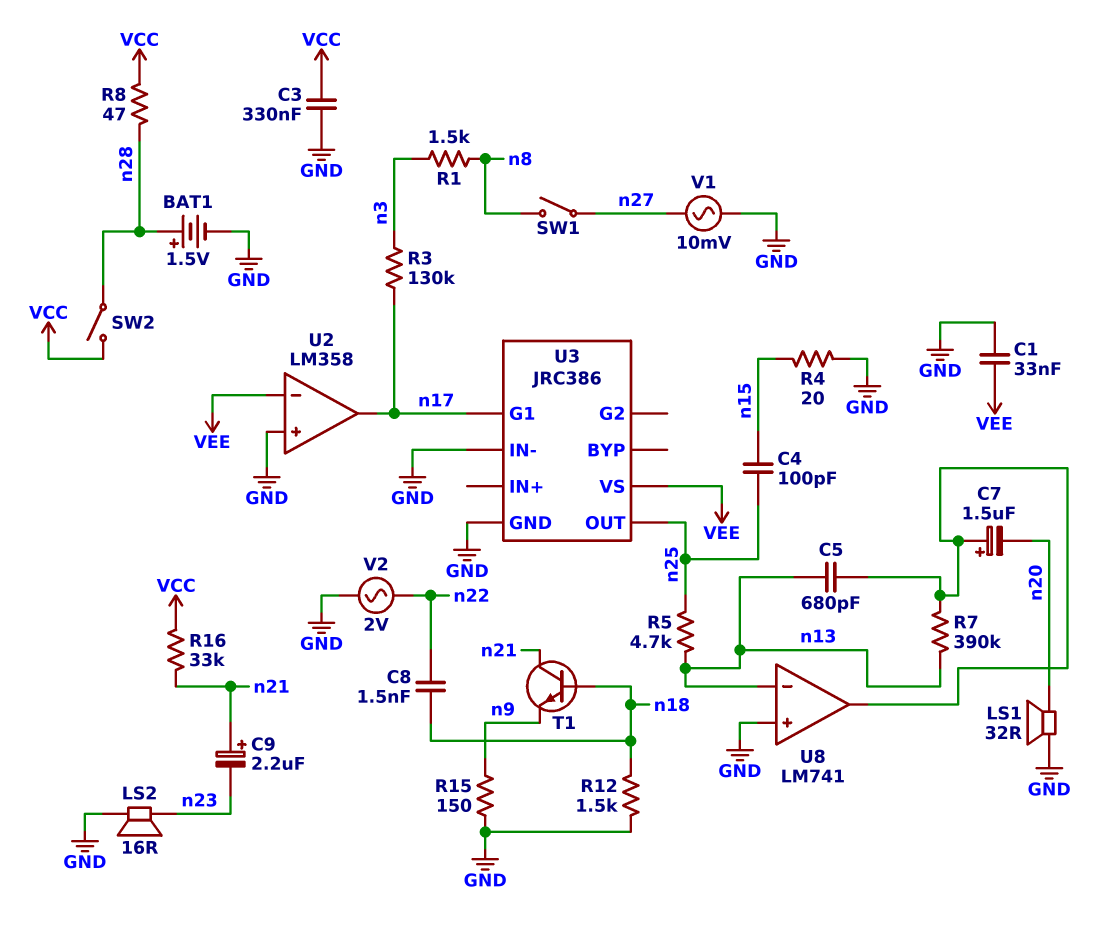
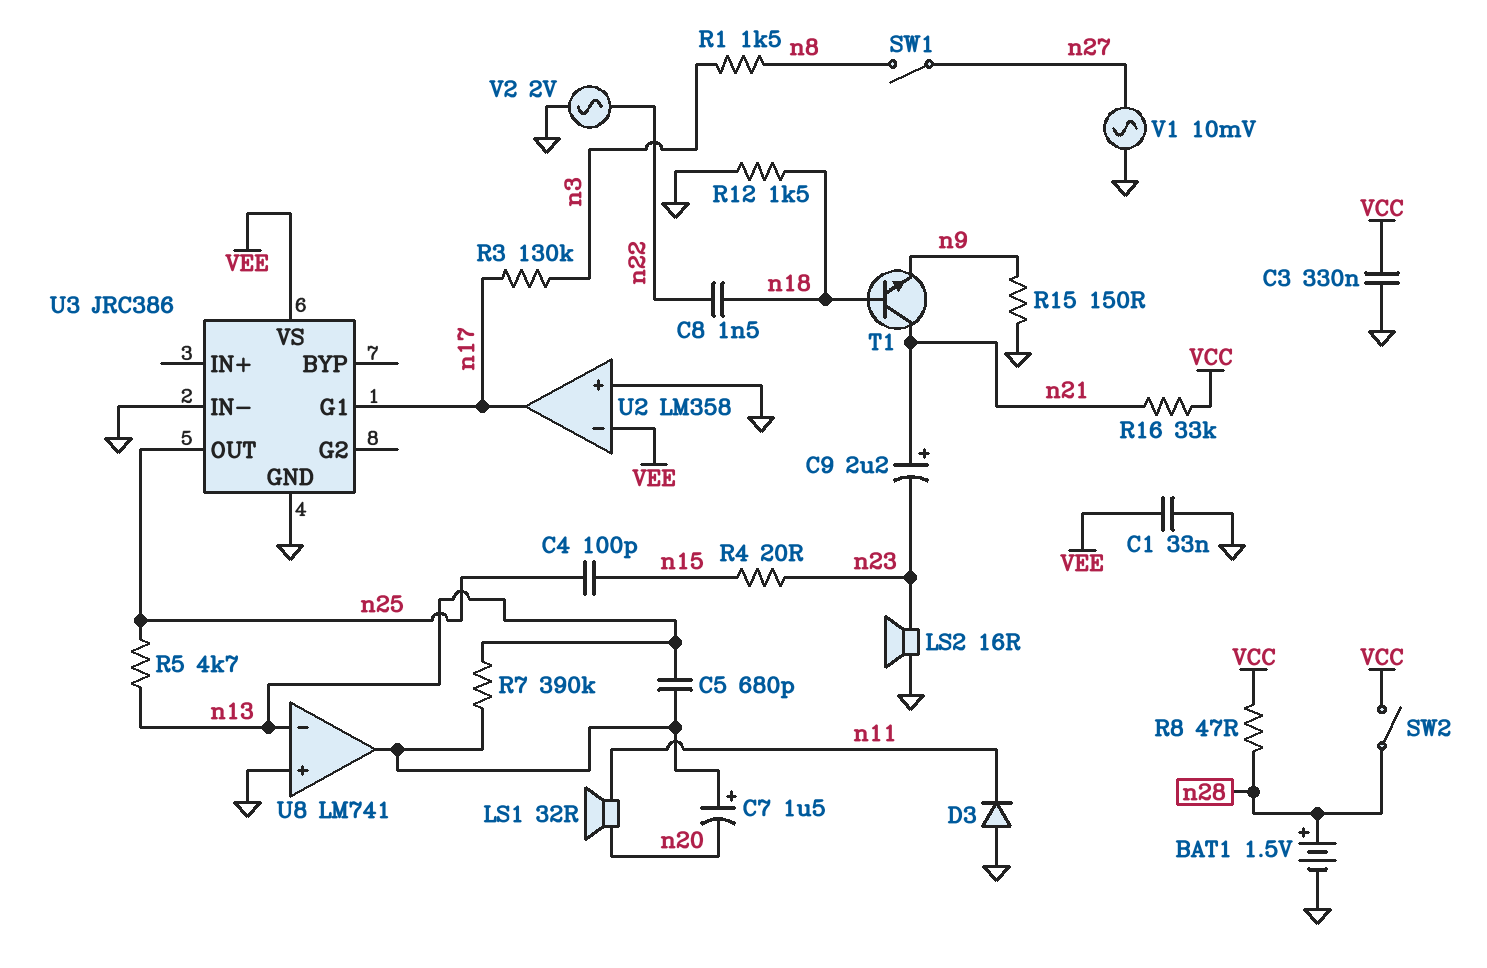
D3: none -> diode (A GND, K n11)
LS1: speaker 32R (GND, n20) -> speaker 32R (n11, n20)
R4: 20 (GND, n15) -> 20 (n15, n23)

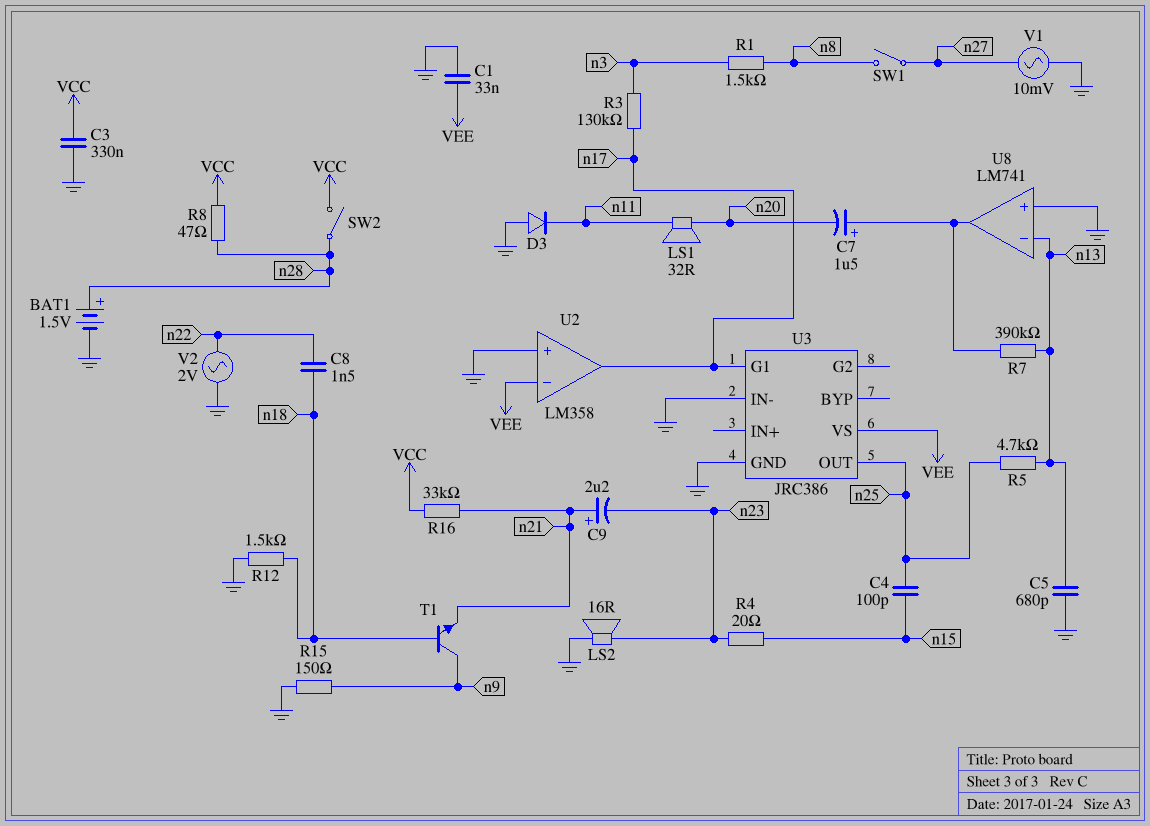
C5: 680pF (U8/out, n13) -> 680pF (GND, n13)
T1: NPN (B n18, C n21, E n9) -> NPN (B n18, C n9, E n21)

